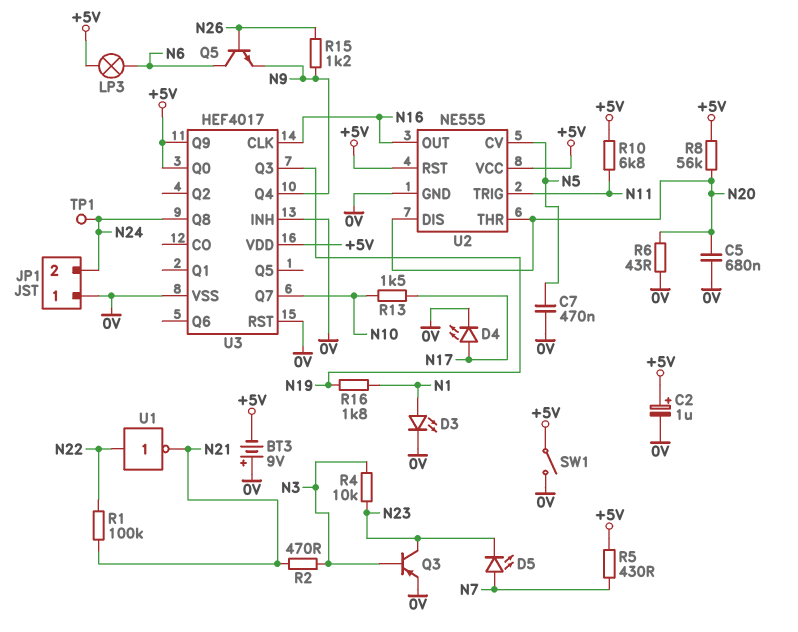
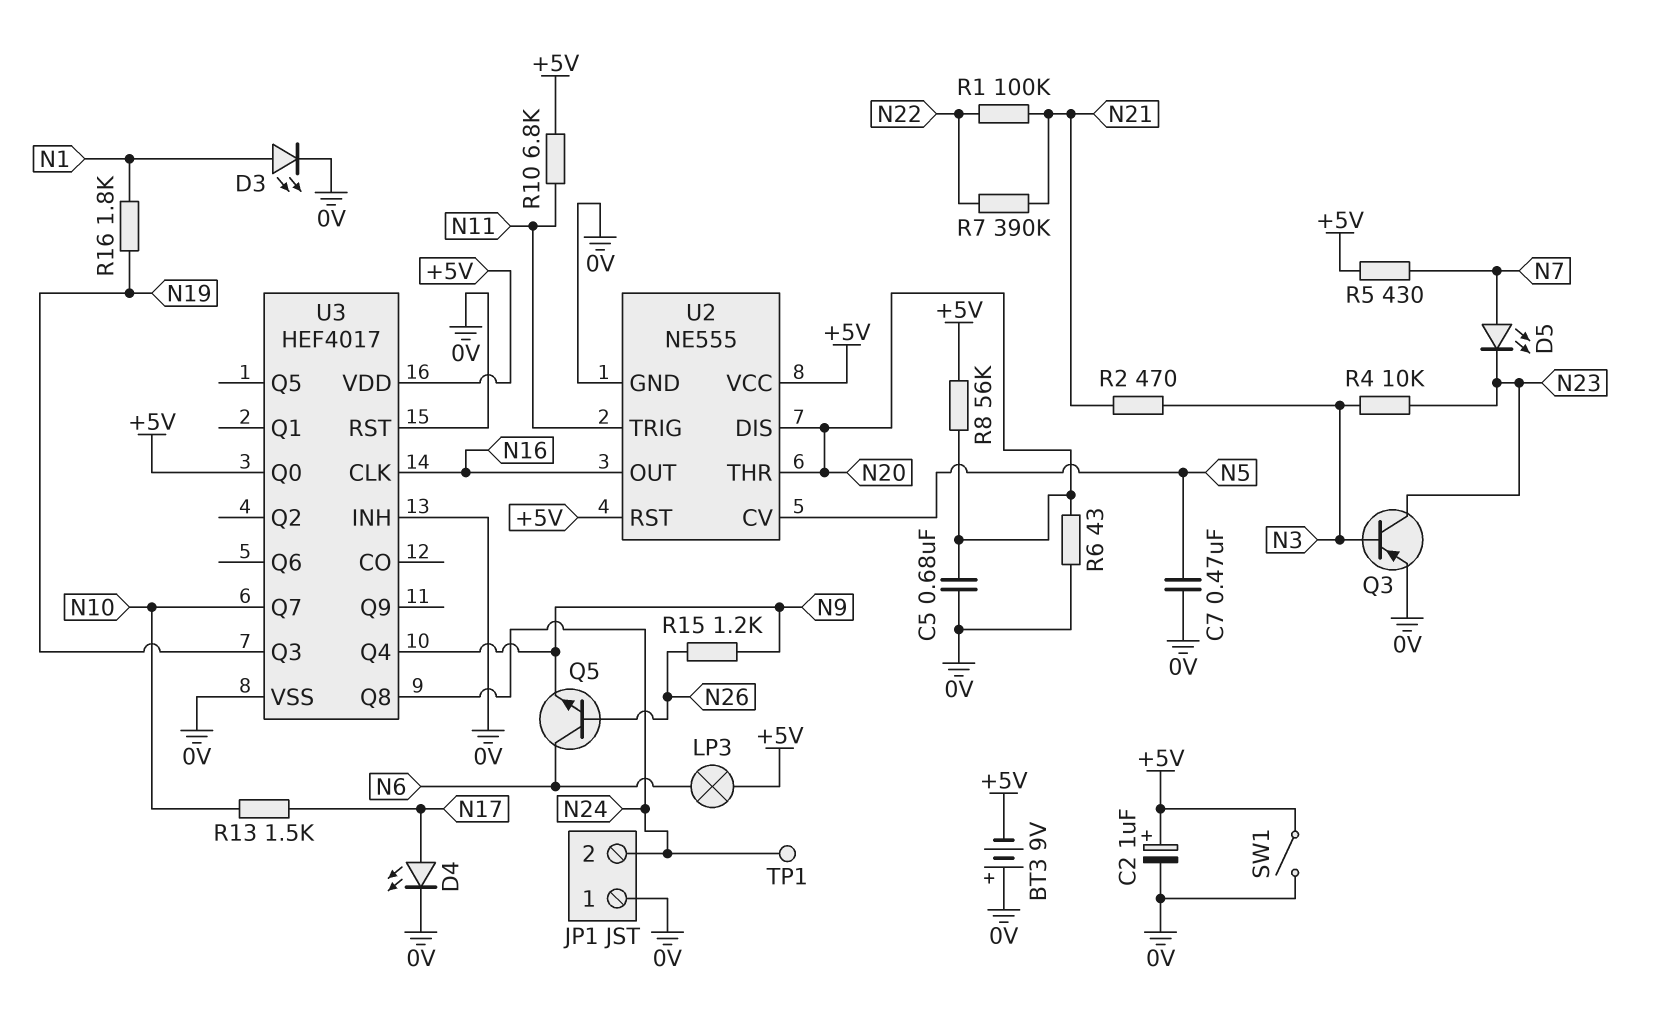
R7: none -> 390k (N21, N22)
U1: NOT (in N22, out N21) -> none
U3 pin Q9: +5V -> none

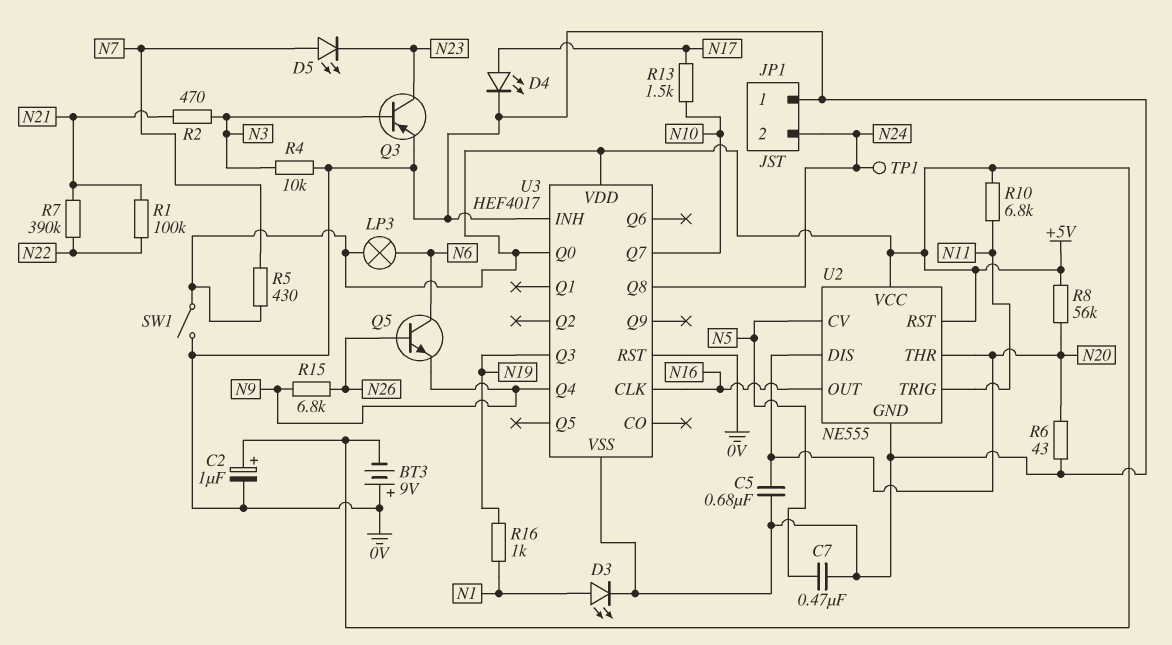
R4: 10k (N3, N23) -> 10k (0V, N3)
R15: 1.2k (N9, N26) -> 6.8k (N9, N26)
R16: 1.8k (N1, N19) -> 1k (N1, N19)

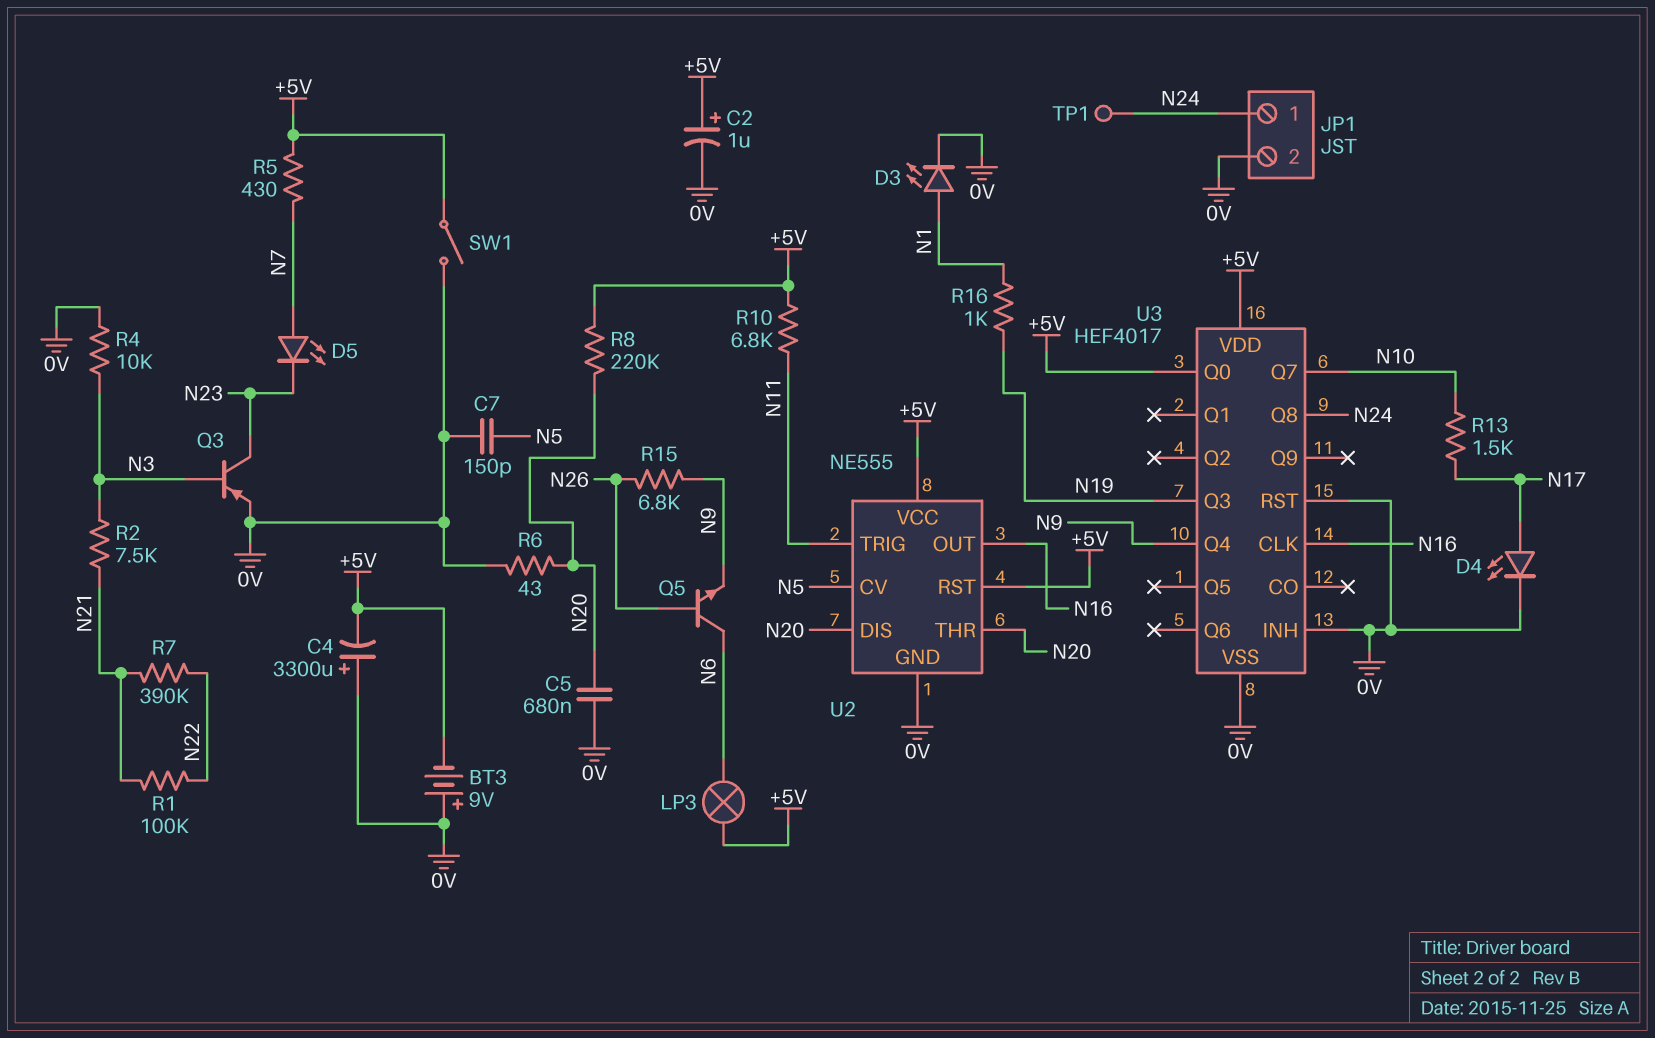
C4: none -> 3300uF (plus 0V, minus +5V)
C7: 470nF (0V, N5) -> 150pF (0V, N5)
JP1 pin 1: 0V -> N24
JP1 pin 2: N24 -> 0V
R2: 470 (N3, N21) -> 7.5k (N3, N21)
R8: 56k (+5V, N20) -> 220k (+5V, N20)

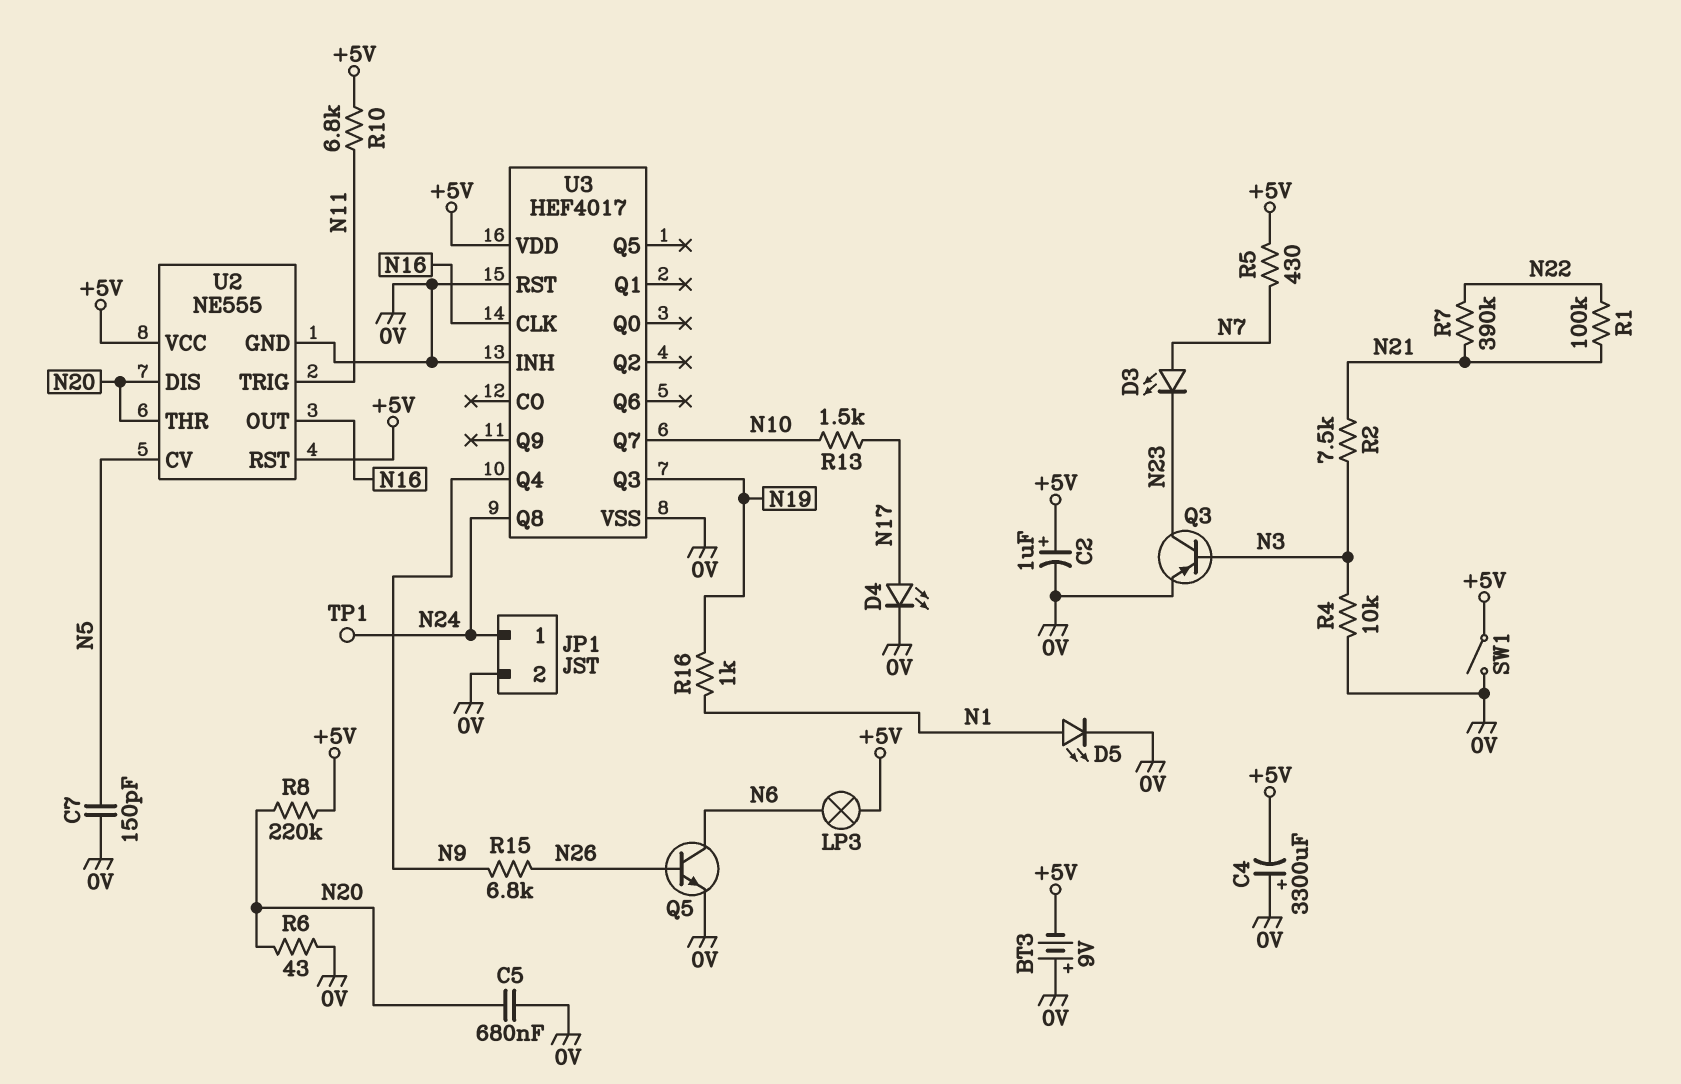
D3: LED (A N1, K 0V) -> LED (A N7, K N23)
D5: LED (A N7, K N23) -> LED (A N1, K 0V)
Q5: NPN (B N26, C N6, E N9) -> NPN (B N26, C N6, E 0V)
U3 pin Q0: +5V -> none

